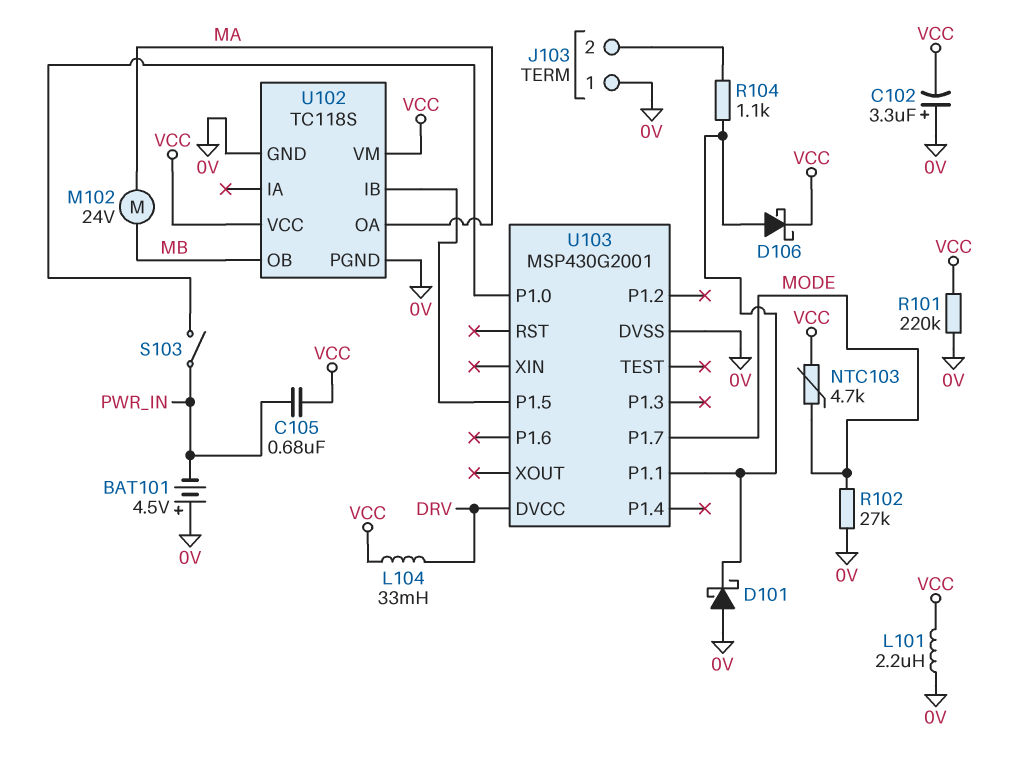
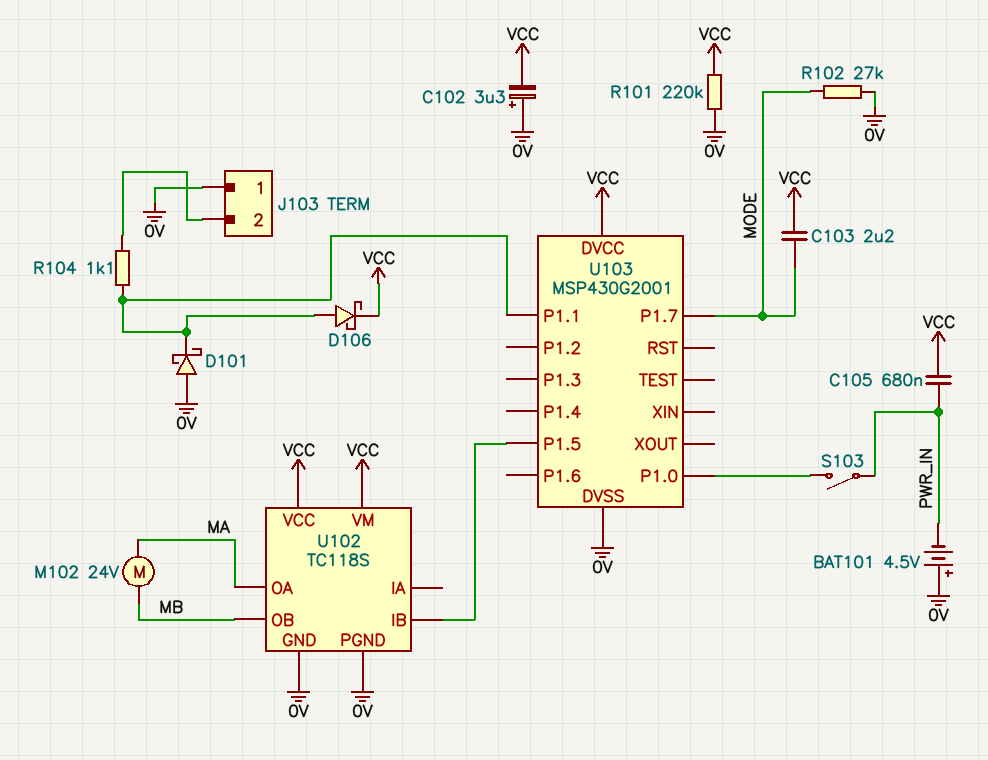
C103: none -> 2.2uF (MODE, VCC)
L101: 2.2uH (0V, VCC) -> none
L104: 33mH (DRV, VCC) -> none
NTC103: 4.7k (MODE, VCC) -> none
U103 pin DVCC: DRV -> VCC

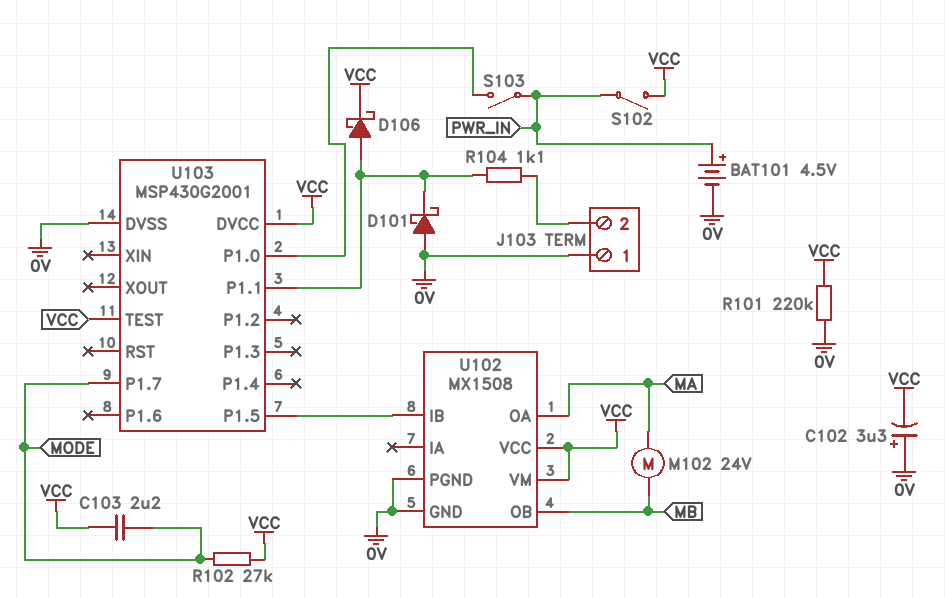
BAT101: 4.5V (plus 0V, minus PWR_IN) -> 4.5V (plus PWR_IN, minus 0V)
C105: 680nF (PWR_IN, VCC) -> none
R102: 27k (0V, MODE) -> 27k (MODE, VCC)
S102: none -> switch (PWR_IN, VCC)
U102: TC118S -> MX1508
U103 pin TEST: none -> VCC

